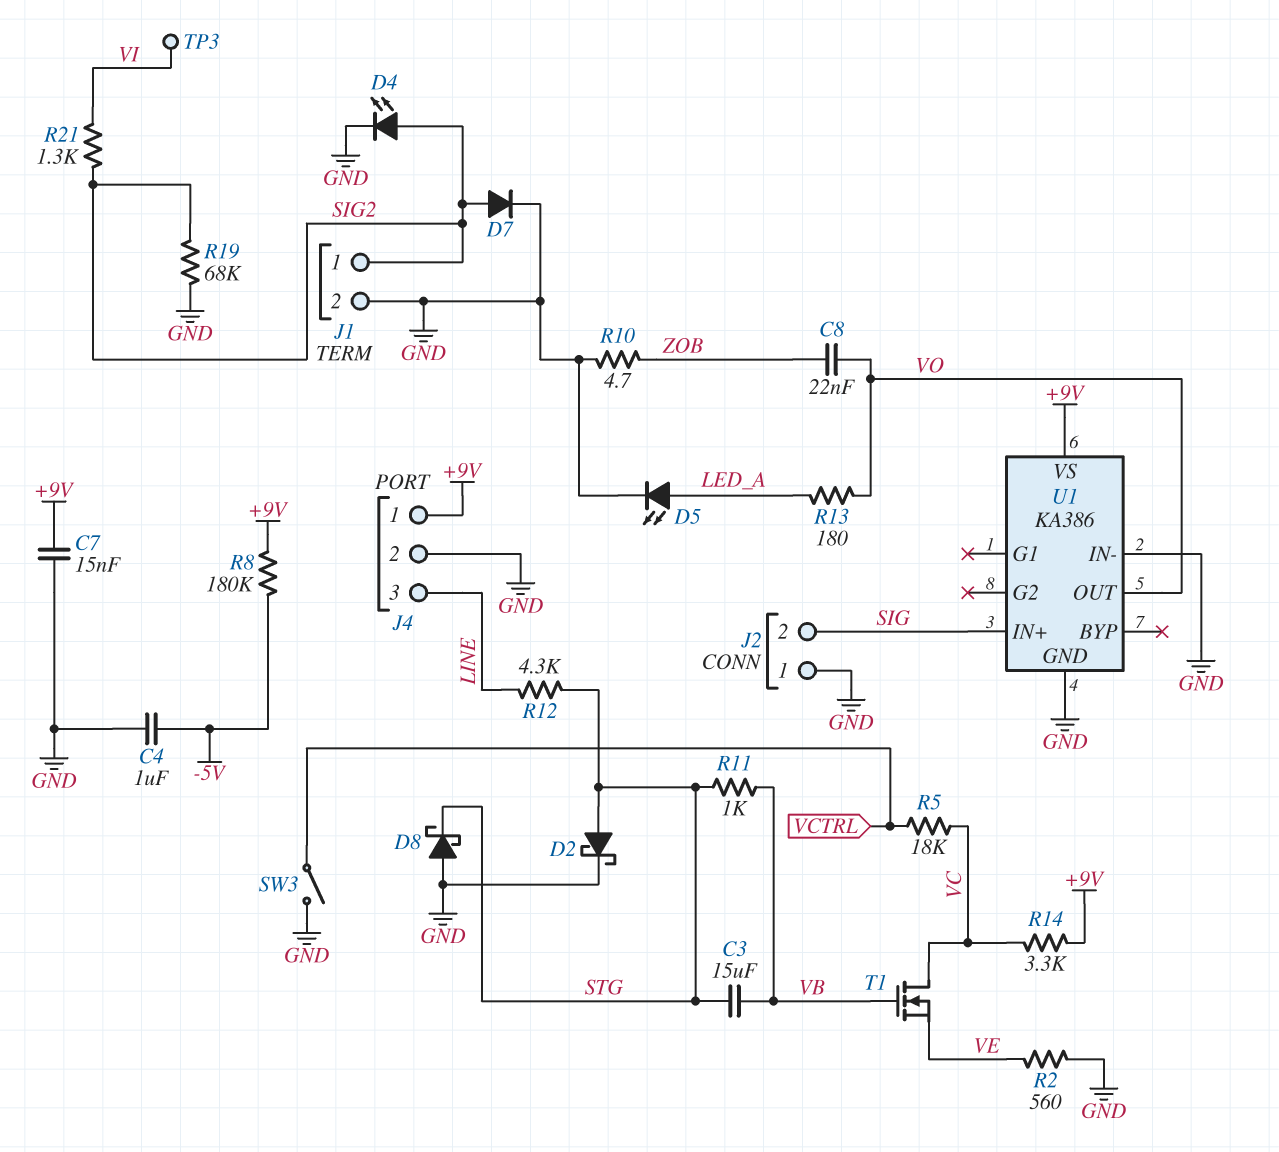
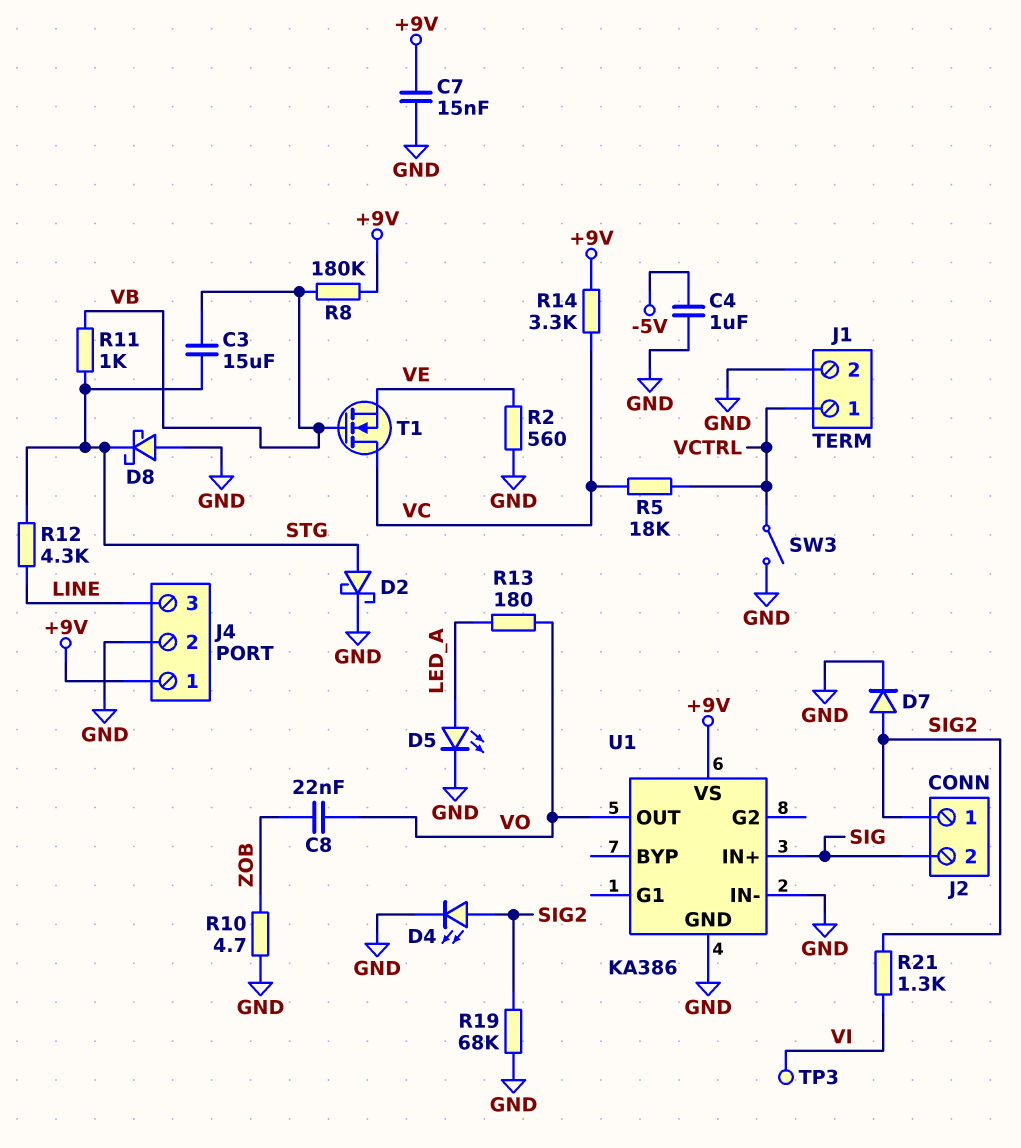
J1 pin 1: SIG2 -> VCTRL
J2 pin 1: GND -> SIG2
R8: 180k (+9V, -5V) -> 180k (+9V, VB)

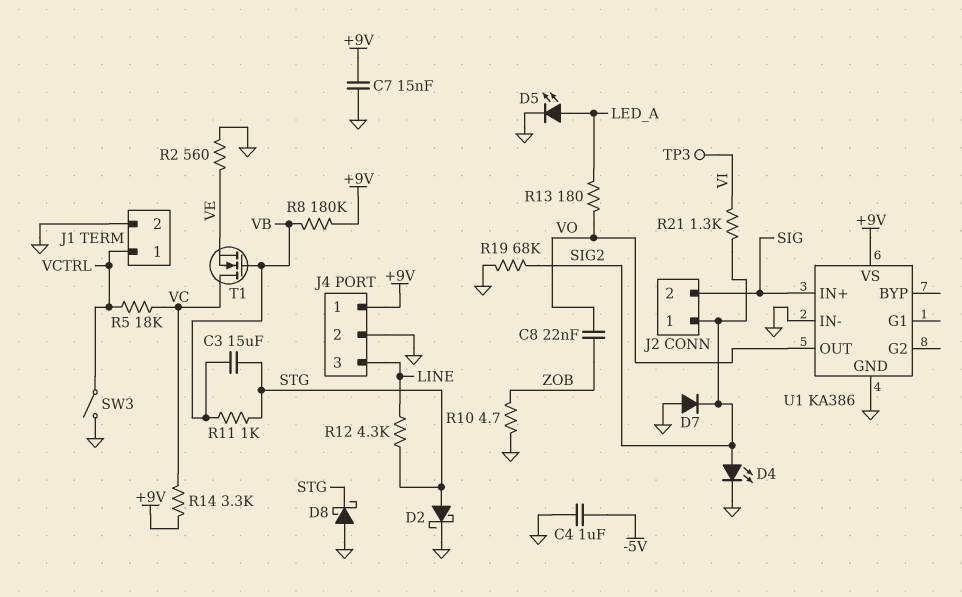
D7: diode (A SIG2, K GND) -> diode (A GND, K SIG2)

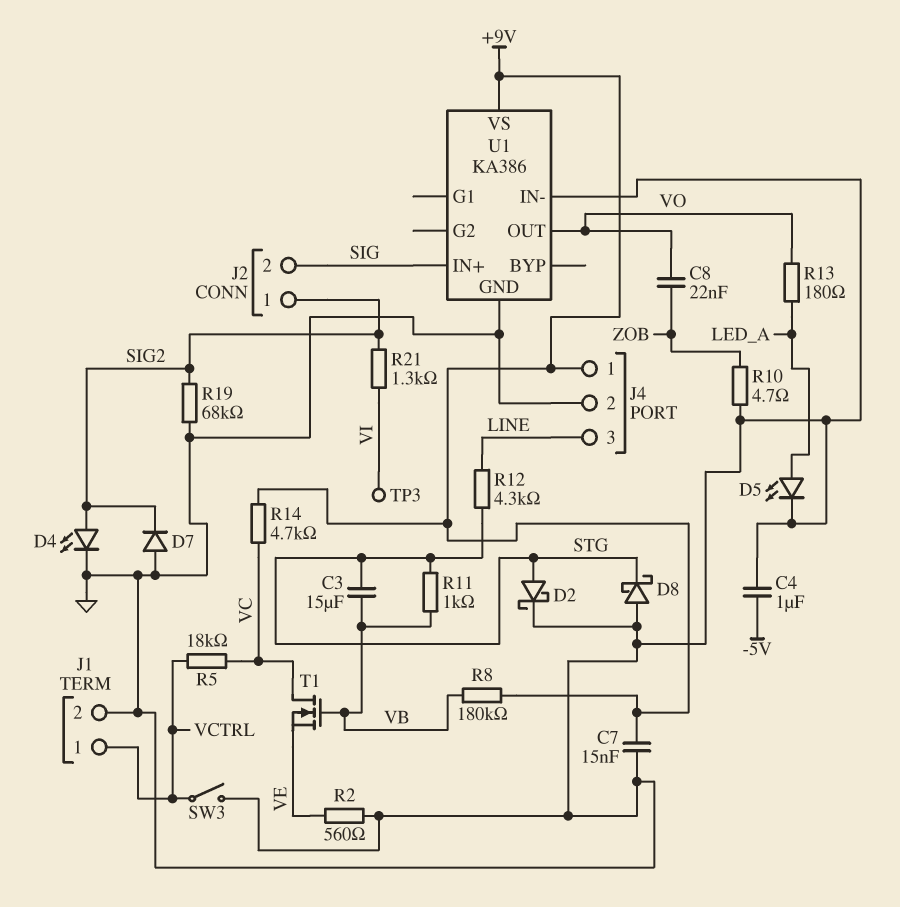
R14: 3.3k (+9V, VC) -> 4.7k (+9V, VC)

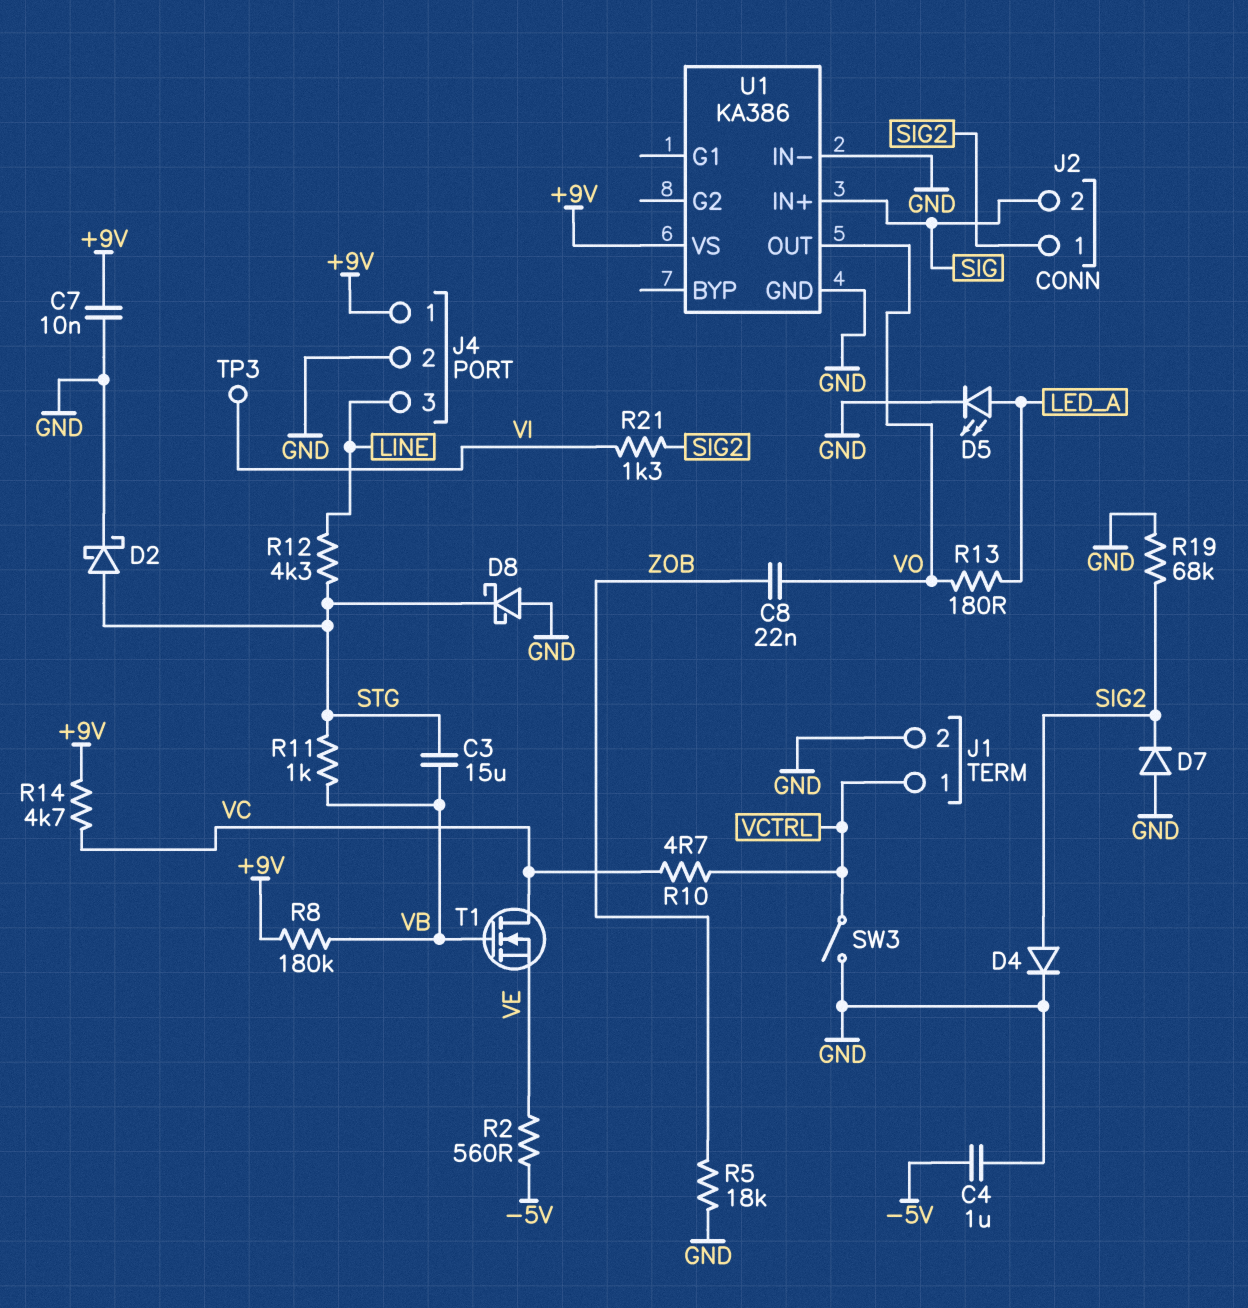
C7: 15nF (+9V, GND) -> 10nF (+9V, GND)
D4: LED (A SIG2, K GND) -> diode (A SIG2, K GND)
R2: 560 (GND, VE) -> 560 (-5V, VE)
R5: 18k (VC, VCTRL) -> 18k (GND, ZOB)
R10: 4.7 (GND, ZOB) -> 4.7 (VC, VCTRL)

